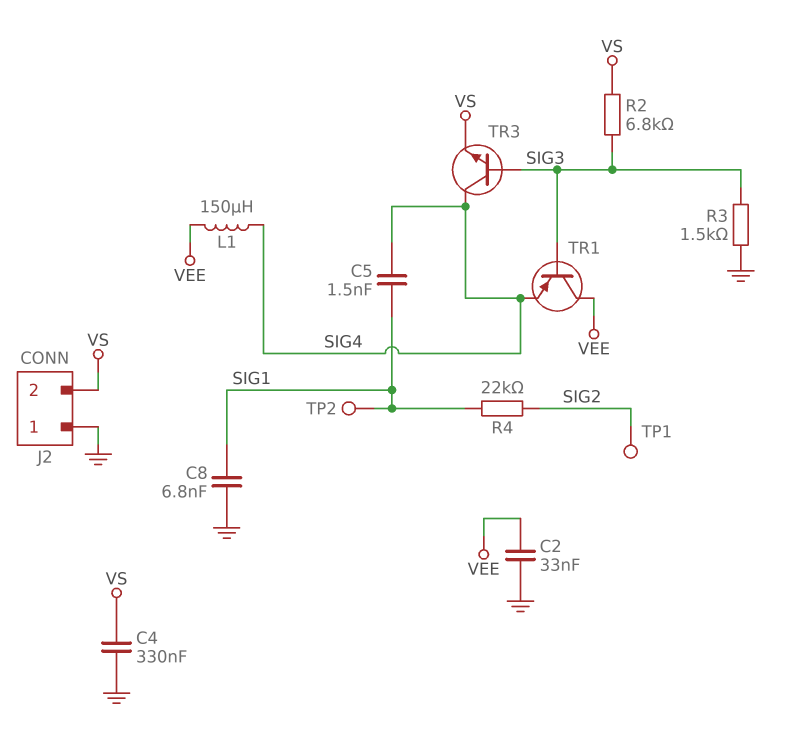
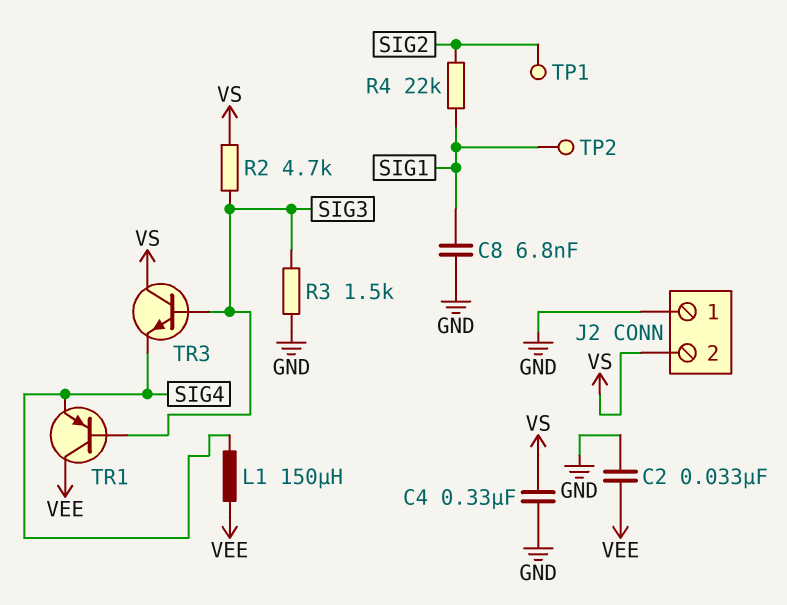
C5: 1.5nF (SIG1, SIG4) -> none
R2: 6.8k (SIG3, VS) -> 4.7k (SIG3, VS)
TR3: NPN (B SIG3, C SIG4, E VS) -> NPN (B SIG3, C VS, E SIG4)

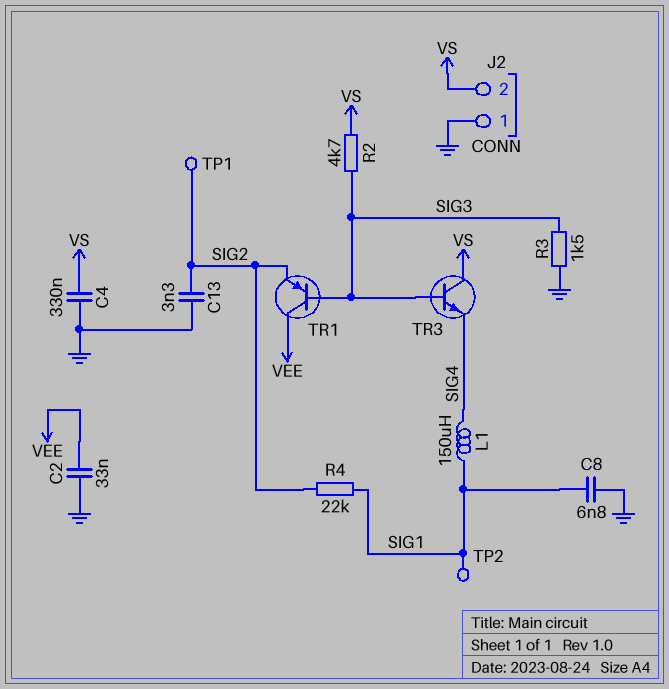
C13: none -> 3.3nF (GND, SIG2)
L1: 150uH (SIG4, VEE) -> 150uH (SIG1, SIG4)
TR1: PNP (B SIG3, C VEE, E SIG4) -> PNP (B SIG3, C VEE, E SIG2)

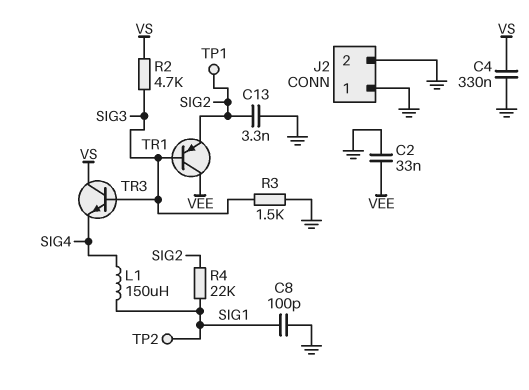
C8: 6.8nF (GND, SIG1) -> 100pF (GND, SIG1)
J2 pin 2: VS -> GND

